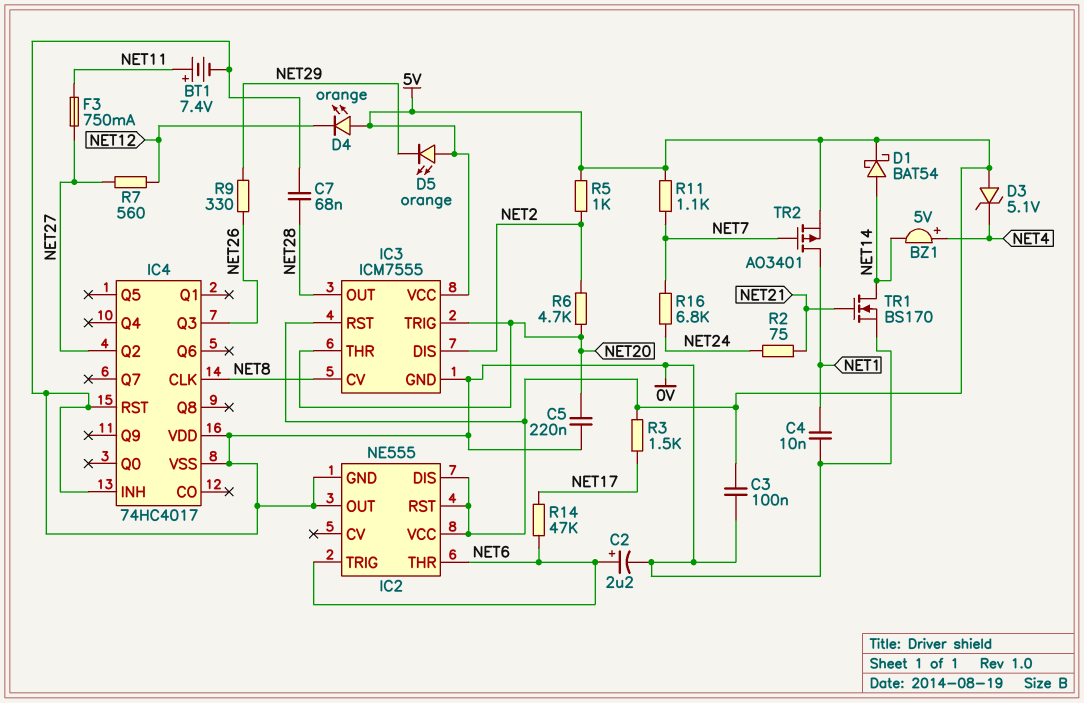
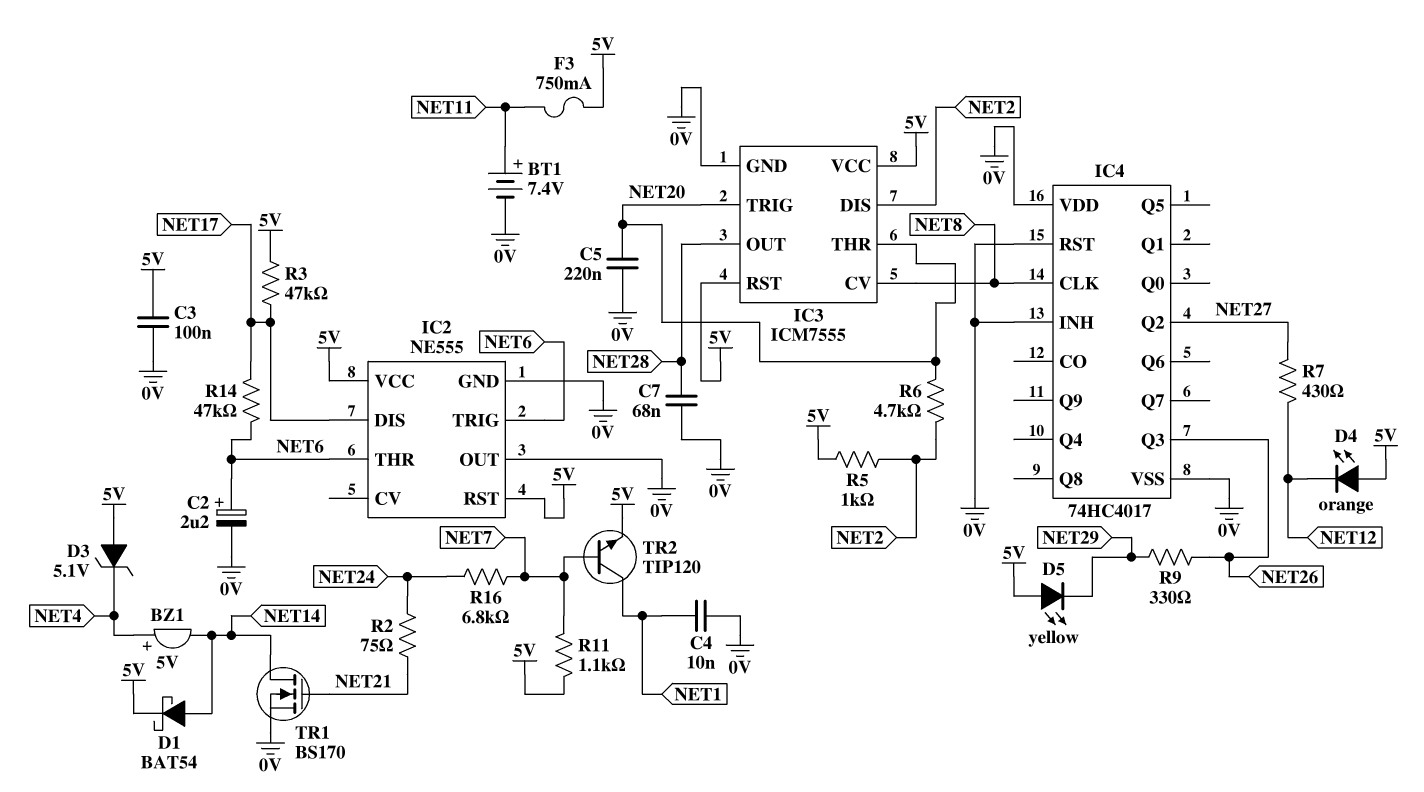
D5: LED orange (A 5V, K NET29) -> LED yellow (A 5V, K NET29)
F3: 750mA (NET11, NET27) -> 750mA (5V, NET11)
IC2 pin DIS: 5V -> NET17
R3: 1.5k (5V, NET17) -> 47k (5V, NET17)
R7: 560 (NET12, NET27) -> 430 (NET12, NET27)
TR2: PMOS AO3401 (G NET7, D NET1, S 5V) -> NPN TIP120 (B NET7, C NET1, E 5V)

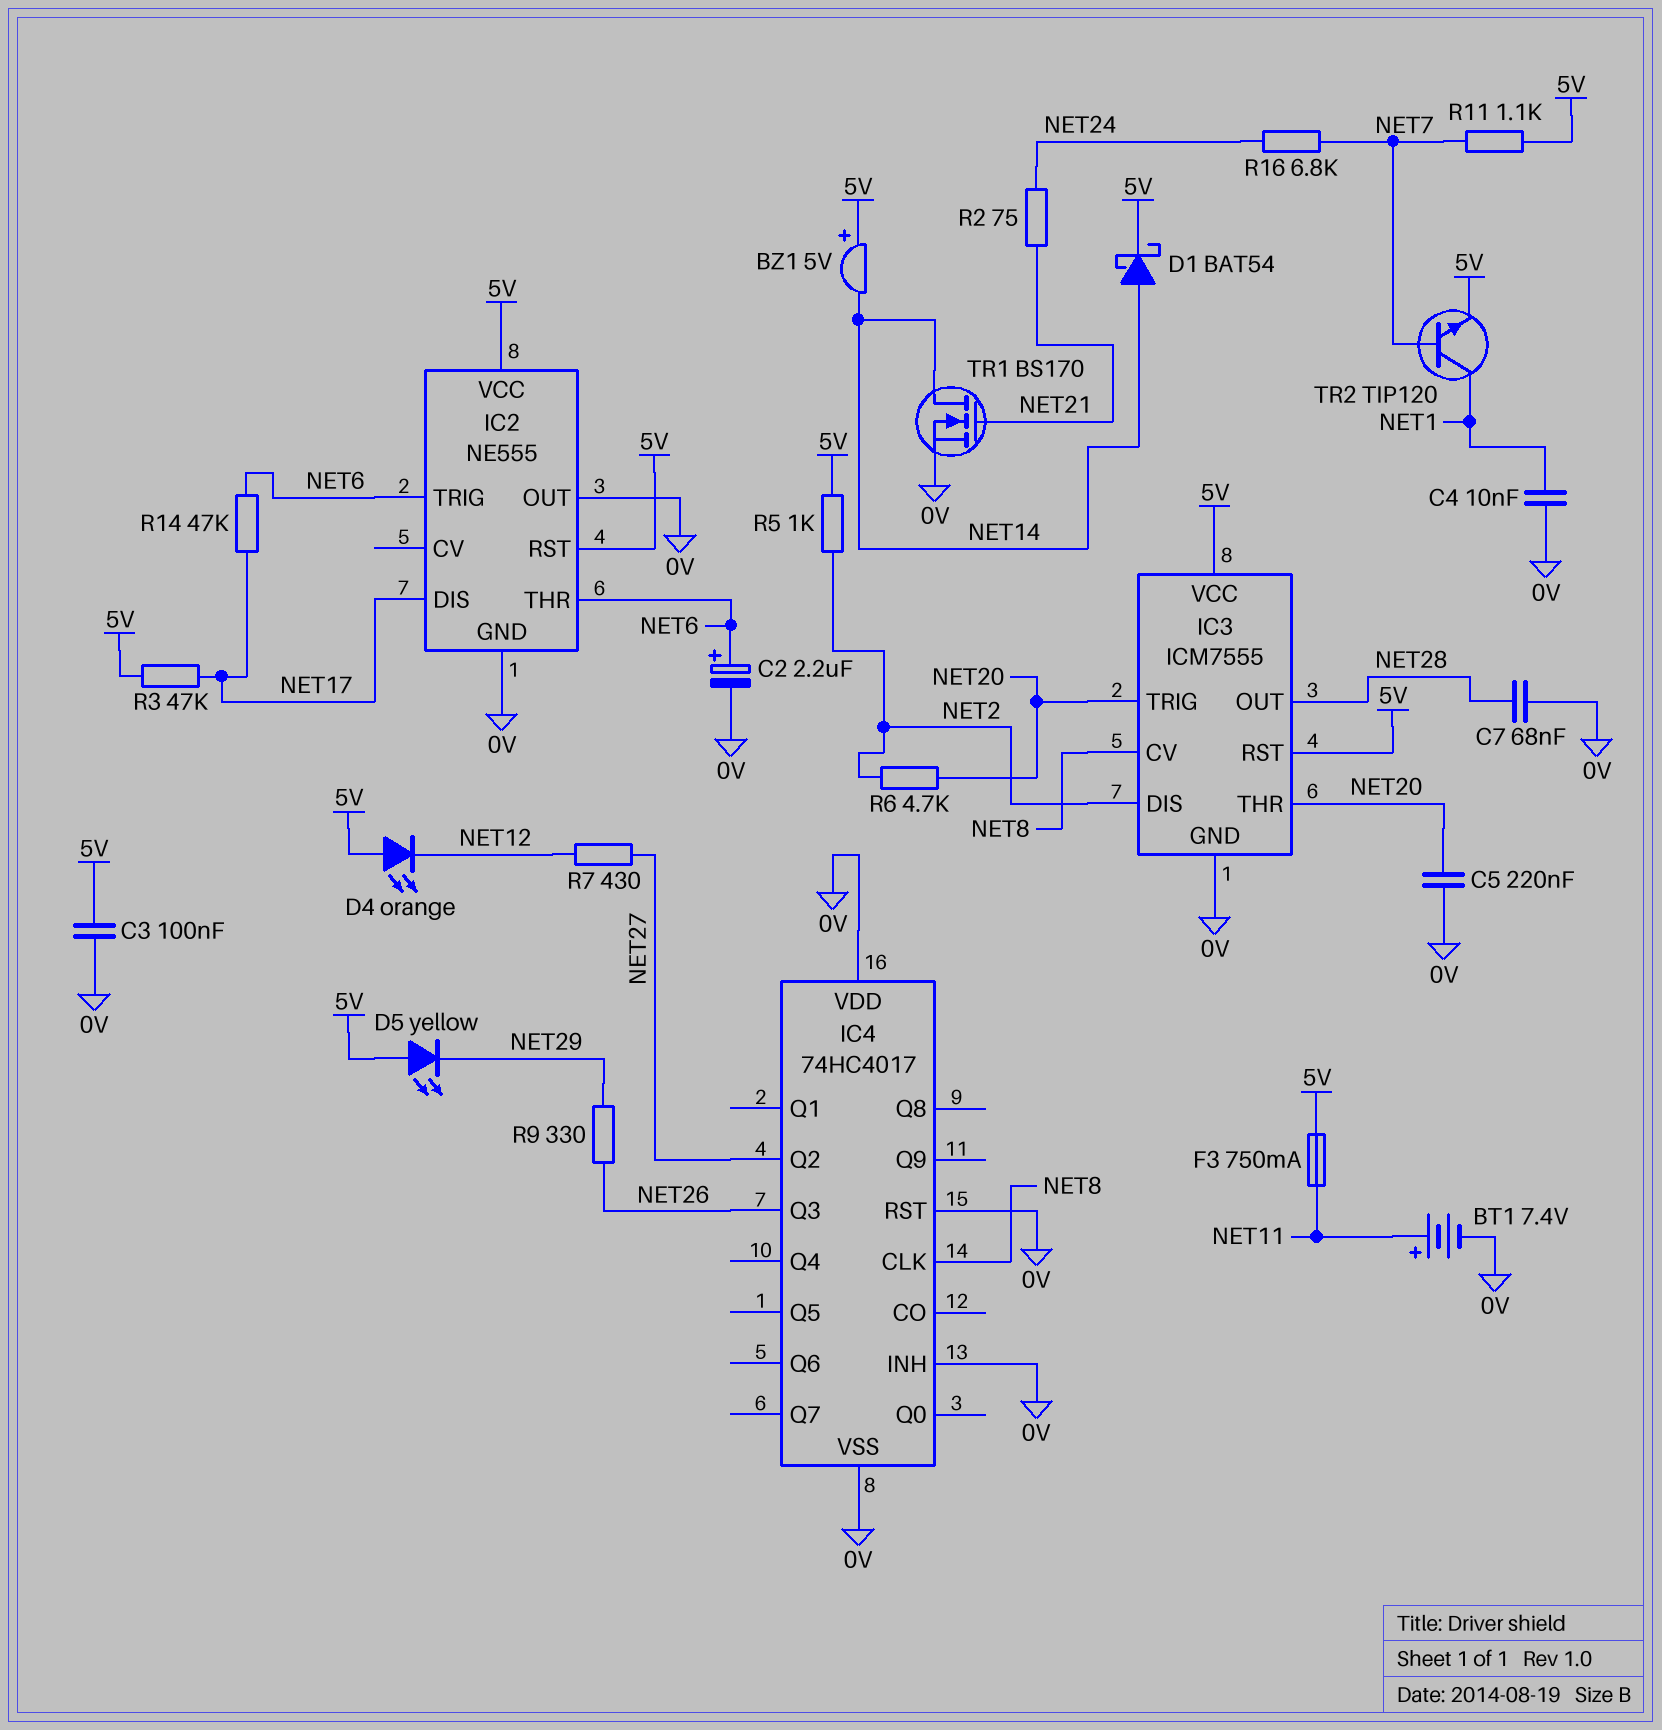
BZ1: buzzer 5V (plus NET4, minus NET14) -> buzzer 5V (plus 5V, minus NET14)
D3: zener 5.1V (A 5V, K NET4) -> none

